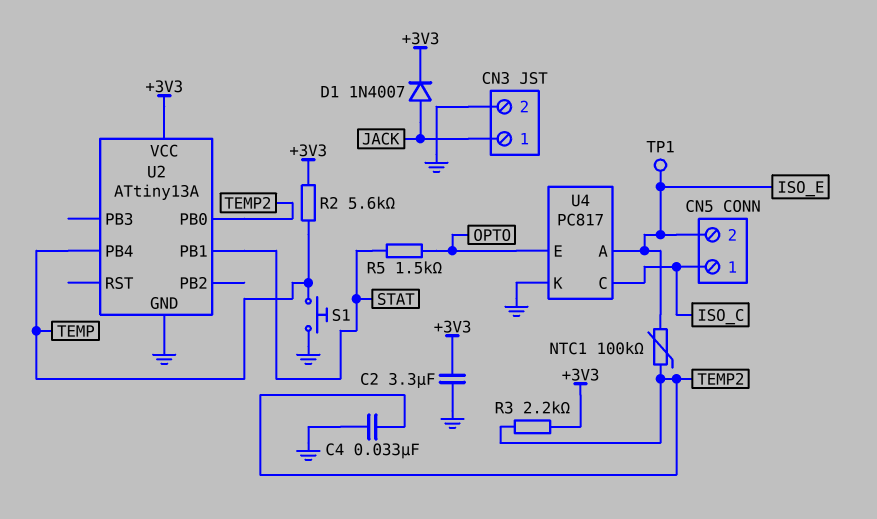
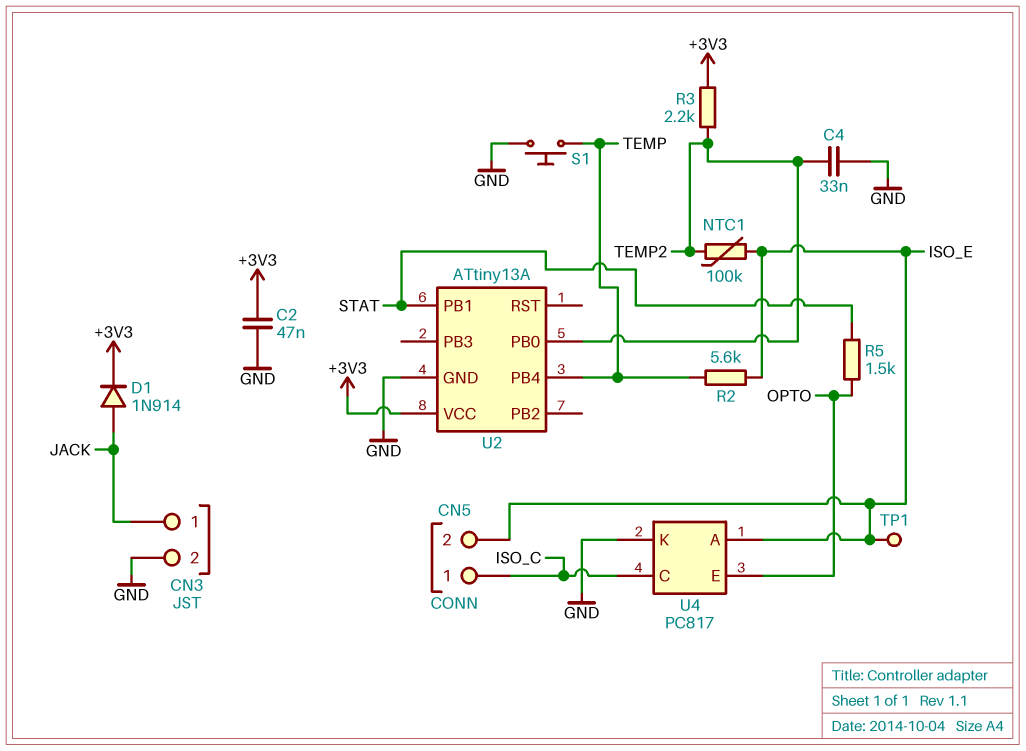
C2: 3.3uF (+3V3, GND) -> 47nF (+3V3, GND)
D1: diode 1N4007 (A JACK, K +3V3) -> diode 1N914 (A JACK, K +3V3)
R2: 5.6k (+3V3, TEMP) -> 5.6k (ISO_E, TEMP)

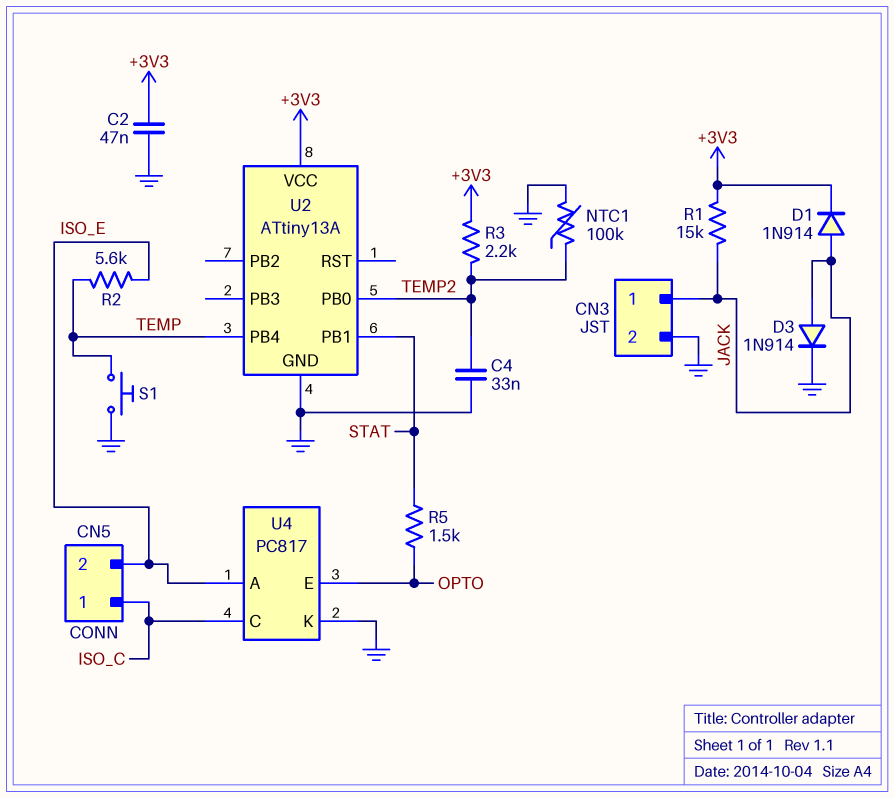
D3: none -> diode 1N914 (A JACK, K GND)
NTC1: 100k (ISO_E, TEMP2) -> 100k (GND, TEMP2)
R1: none -> 15k (+3V3, JACK)
TP1: test point (ISO_E) -> none

